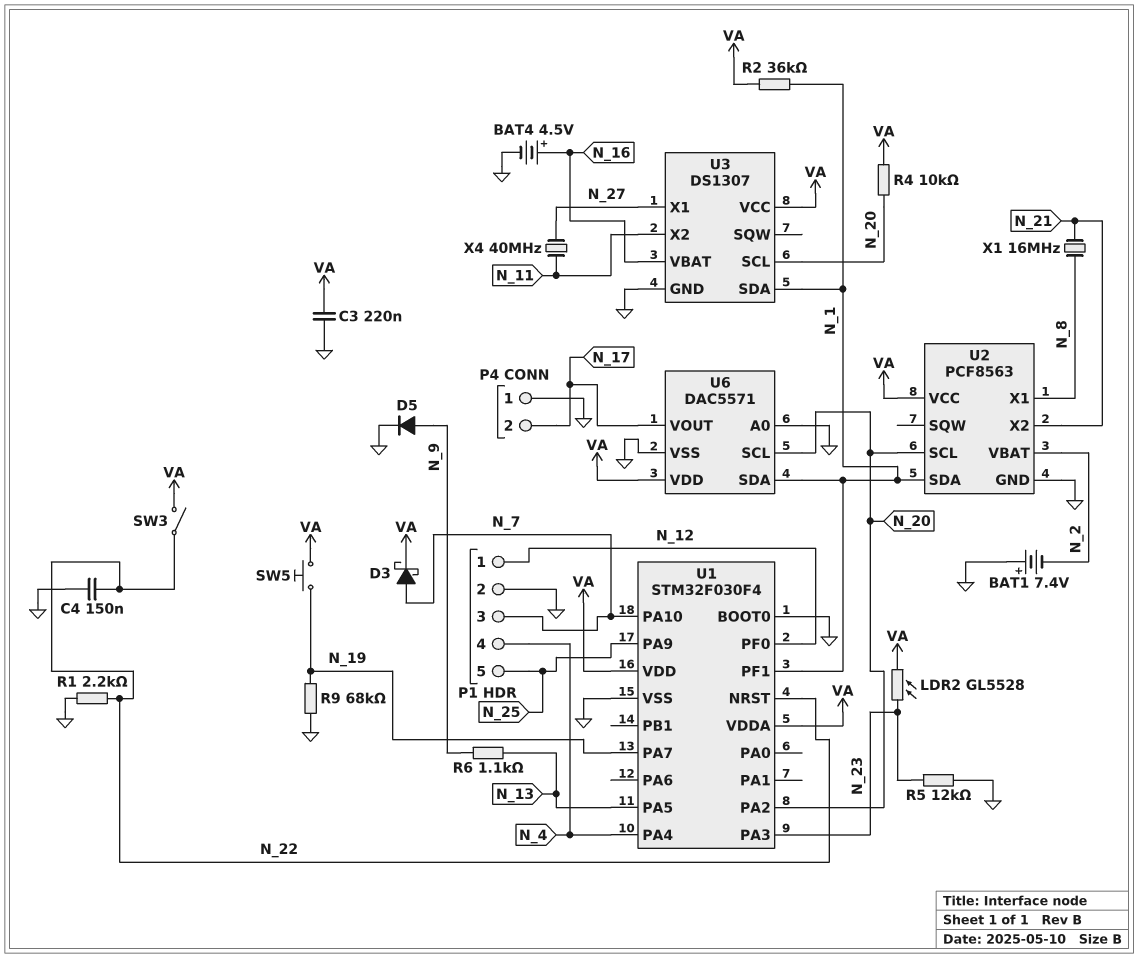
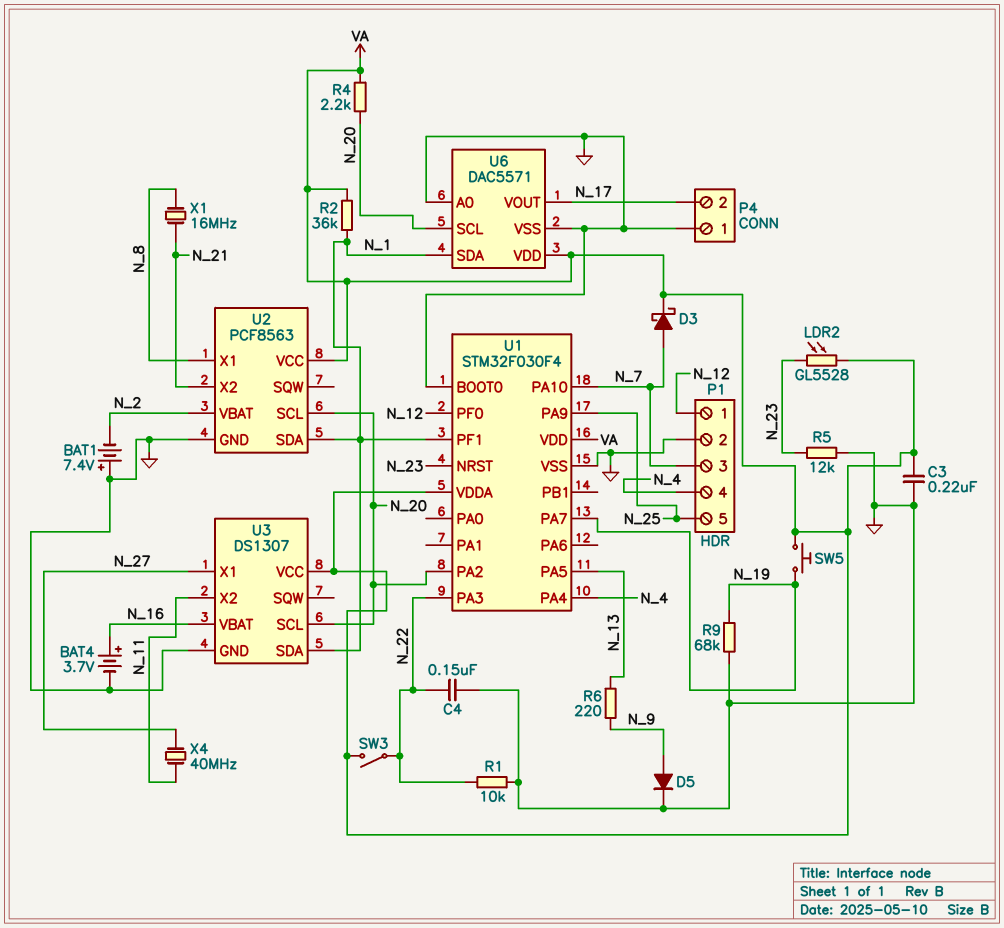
BAT4: 4.5V (plus N_16, minus GND) -> 3.7V (plus N_16, minus GND)
R1: 2.2k (GND, N_22) -> 10k (GND, N_22)
R4: 10k (N_20, VA) -> 2.2k (N_20, VA)
R6: 1.1k (N_9, N_13) -> 220 (N_9, N_13)
U1 pin NRST: N_22 -> N_23
U1 pin PA3: N_23 -> N_22

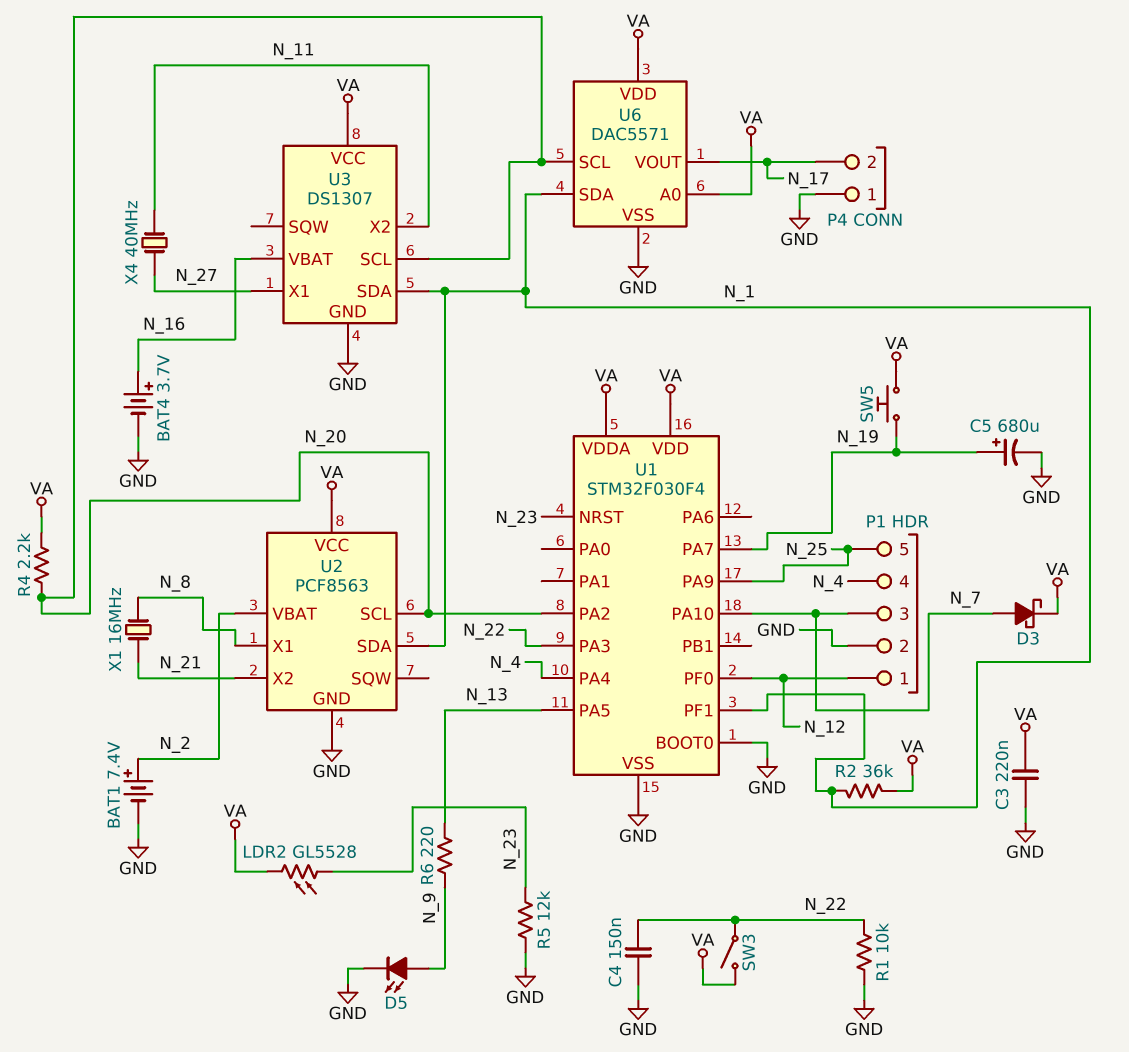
BAT1: 7.4V (plus GND, minus N_2) -> 7.4V (plus N_2, minus GND)
C5: none -> 680uF (plus N_19, minus GND)
D5: diode (A N_9, K GND) -> LED (A N_9, K GND)
R9: 68k (GND, N_19) -> none
U6 pin A0: GND -> VA

